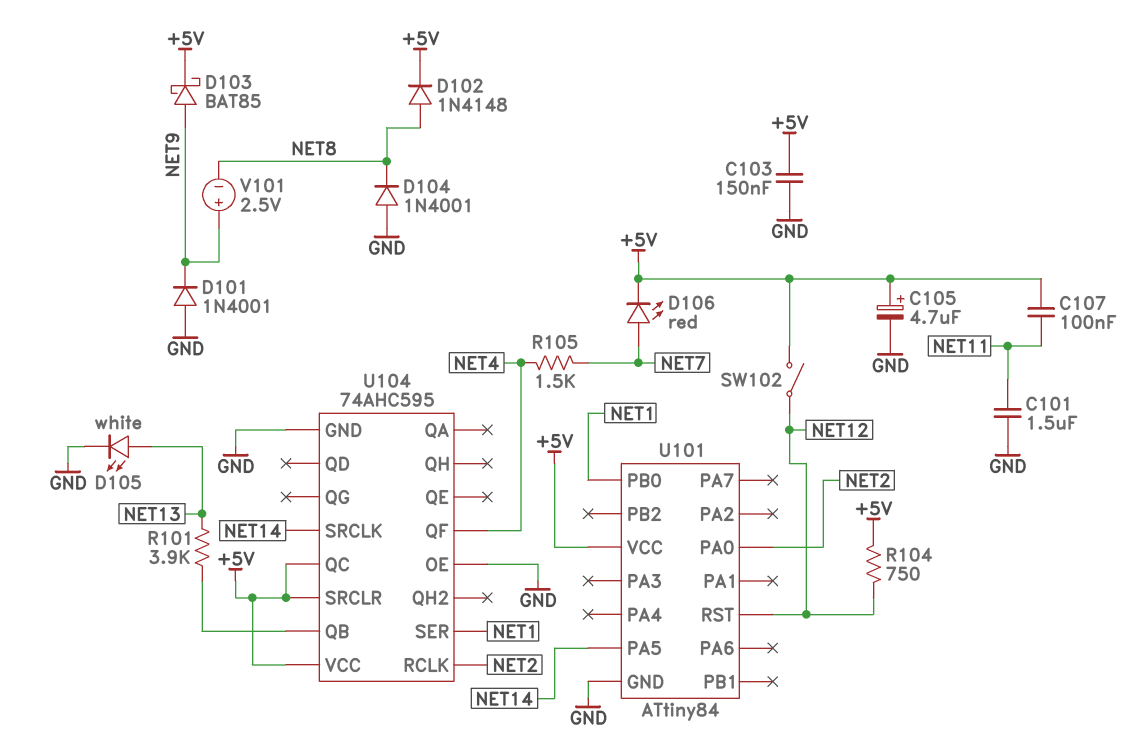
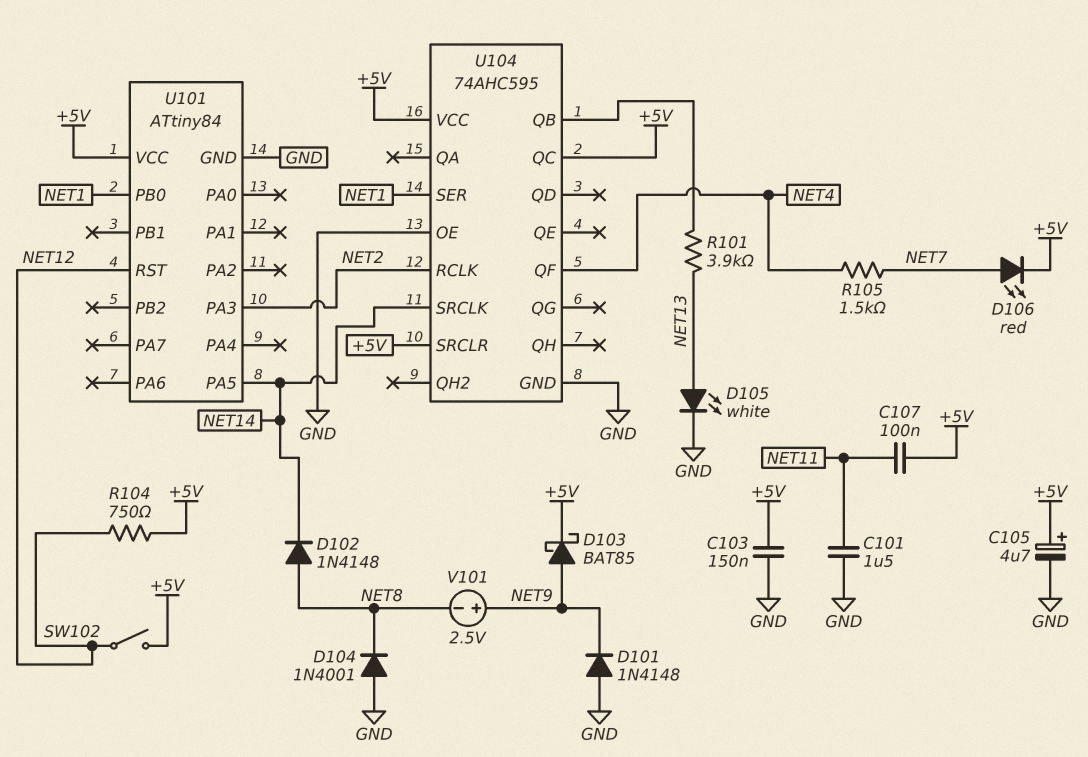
D101: diode 1N4001 (A GND, K NET9) -> diode 1N4148 (A GND, K NET9)
D102: diode 1N4148 (A NET8, K +5V) -> diode 1N4148 (A NET8, K NET14)
U101 pin PA0: NET2 -> none
U101 pin PA3: none -> NET2

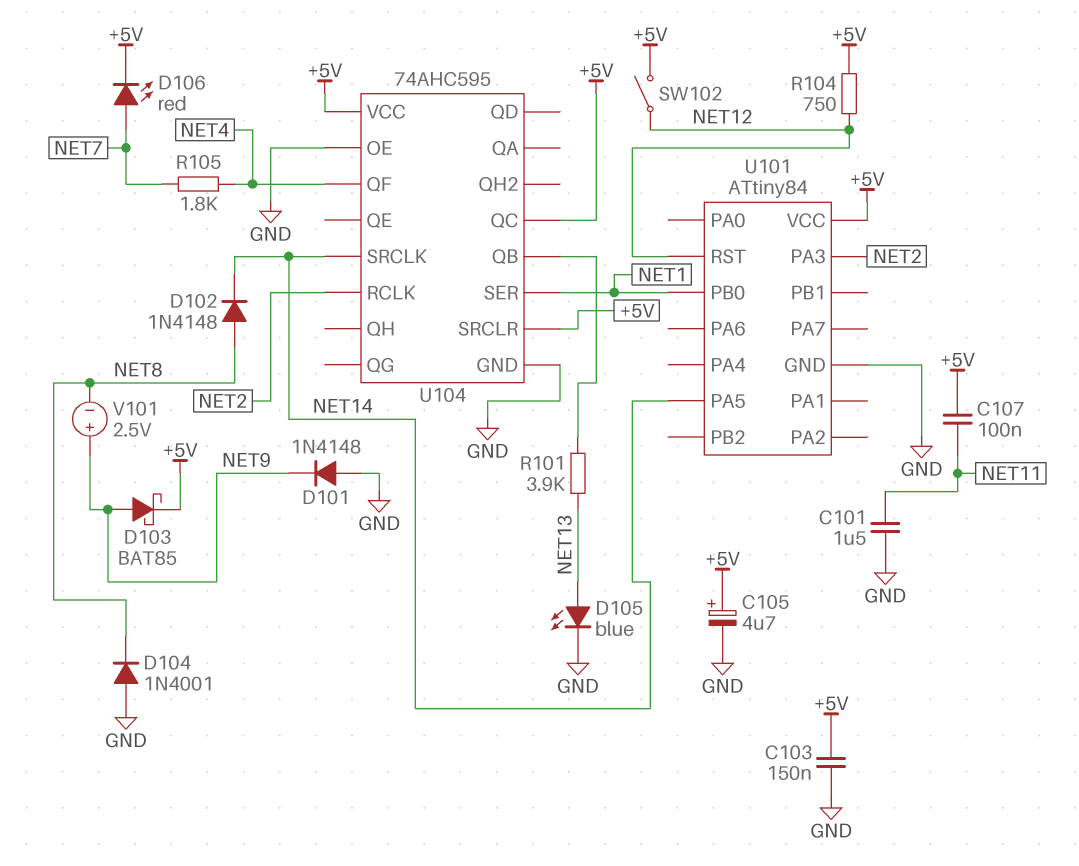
D105: LED white (A NET13, K GND) -> LED blue (A NET13, K GND)
R105: 1.5k (NET4, NET7) -> 1.8k (NET4, NET7)

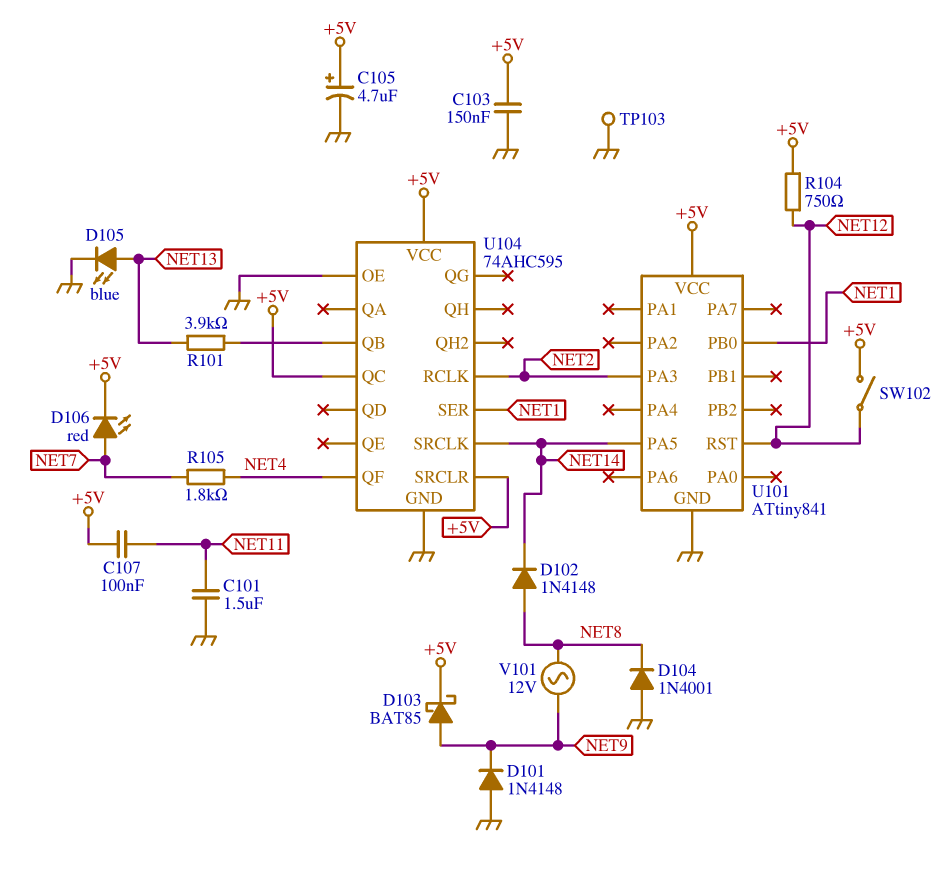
TP103: none -> test point (GND)
U101: ATtiny84 -> ATtiny841
V101: 2.5V (plus NET9, minus NET8) -> AC 12V (NET8, NET9)

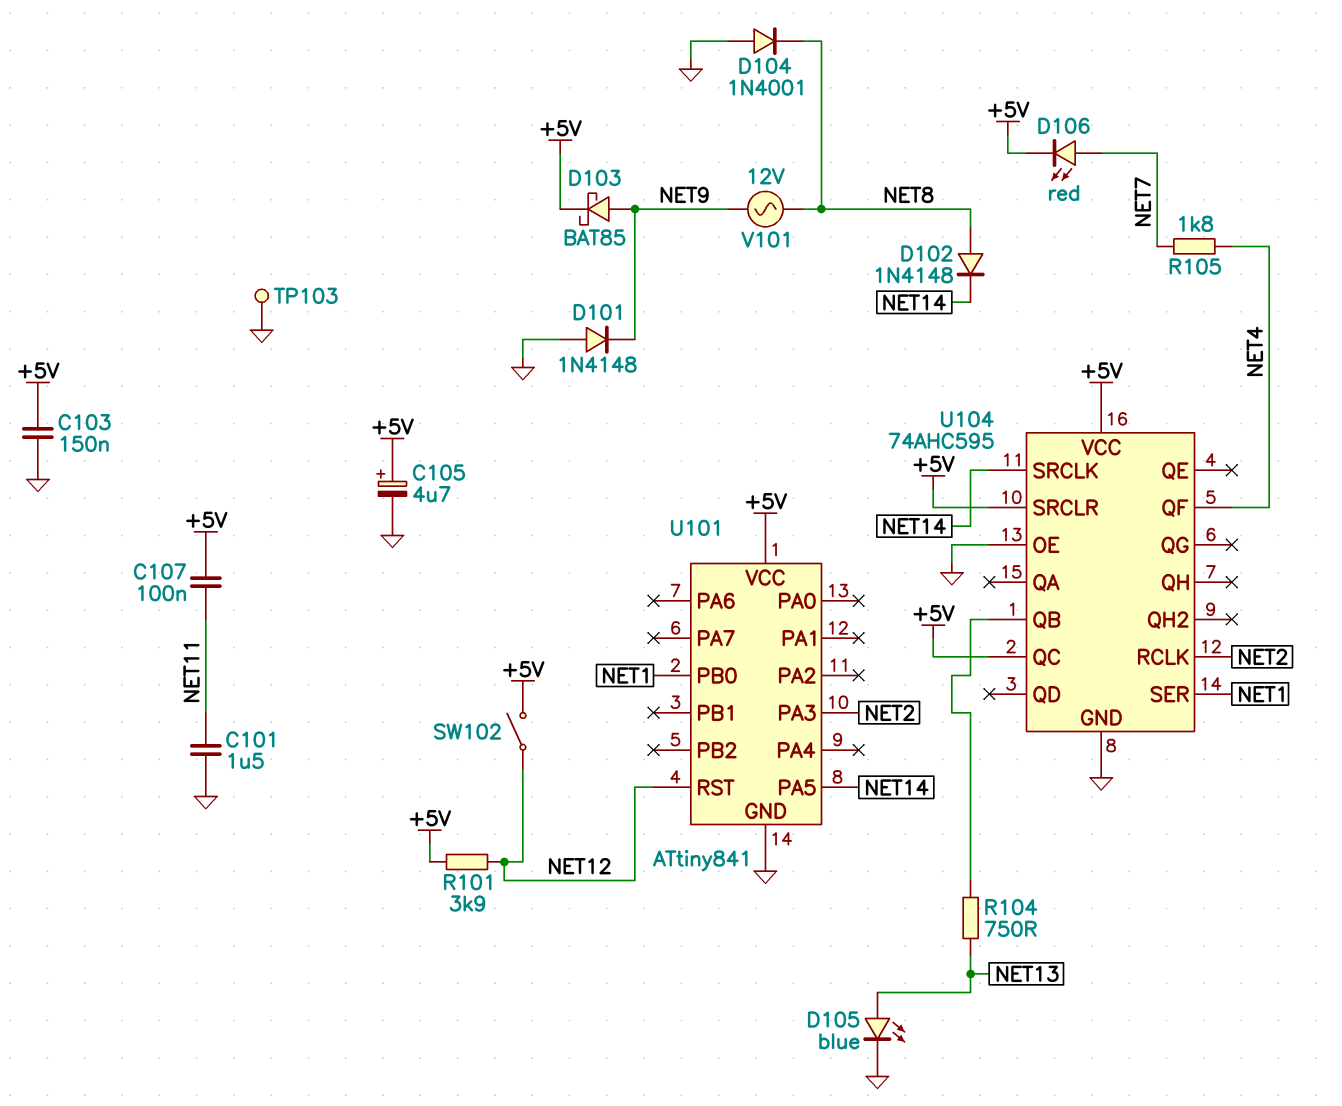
R101: 3.9k (NET13, U104/QB) -> 3.9k (+5V, NET12)
R104: 750 (+5V, NET12) -> 750 (NET13, U104/QB)

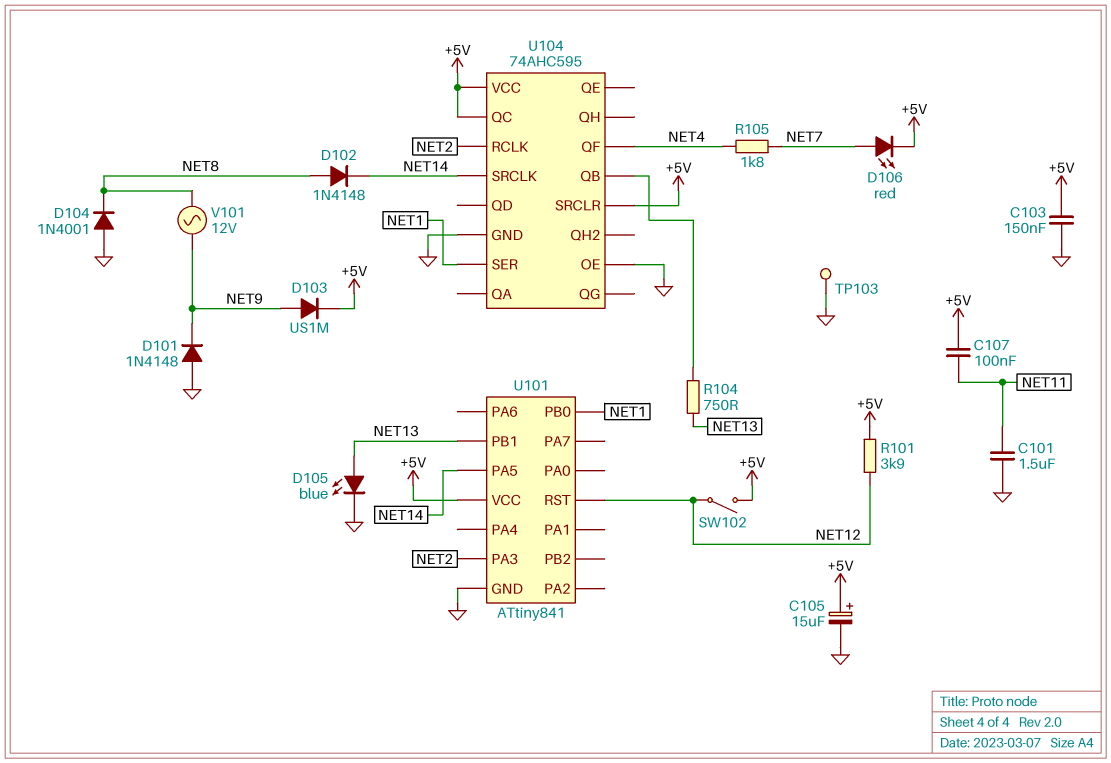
C105: 4.7uF (plus +5V, minus GND) -> 15uF (plus +5V, minus GND)
D103: schottky BAT85 (A NET9, K +5V) -> diode US1M (A NET9, K +5V)
U101 pin PB1: none -> NET13

